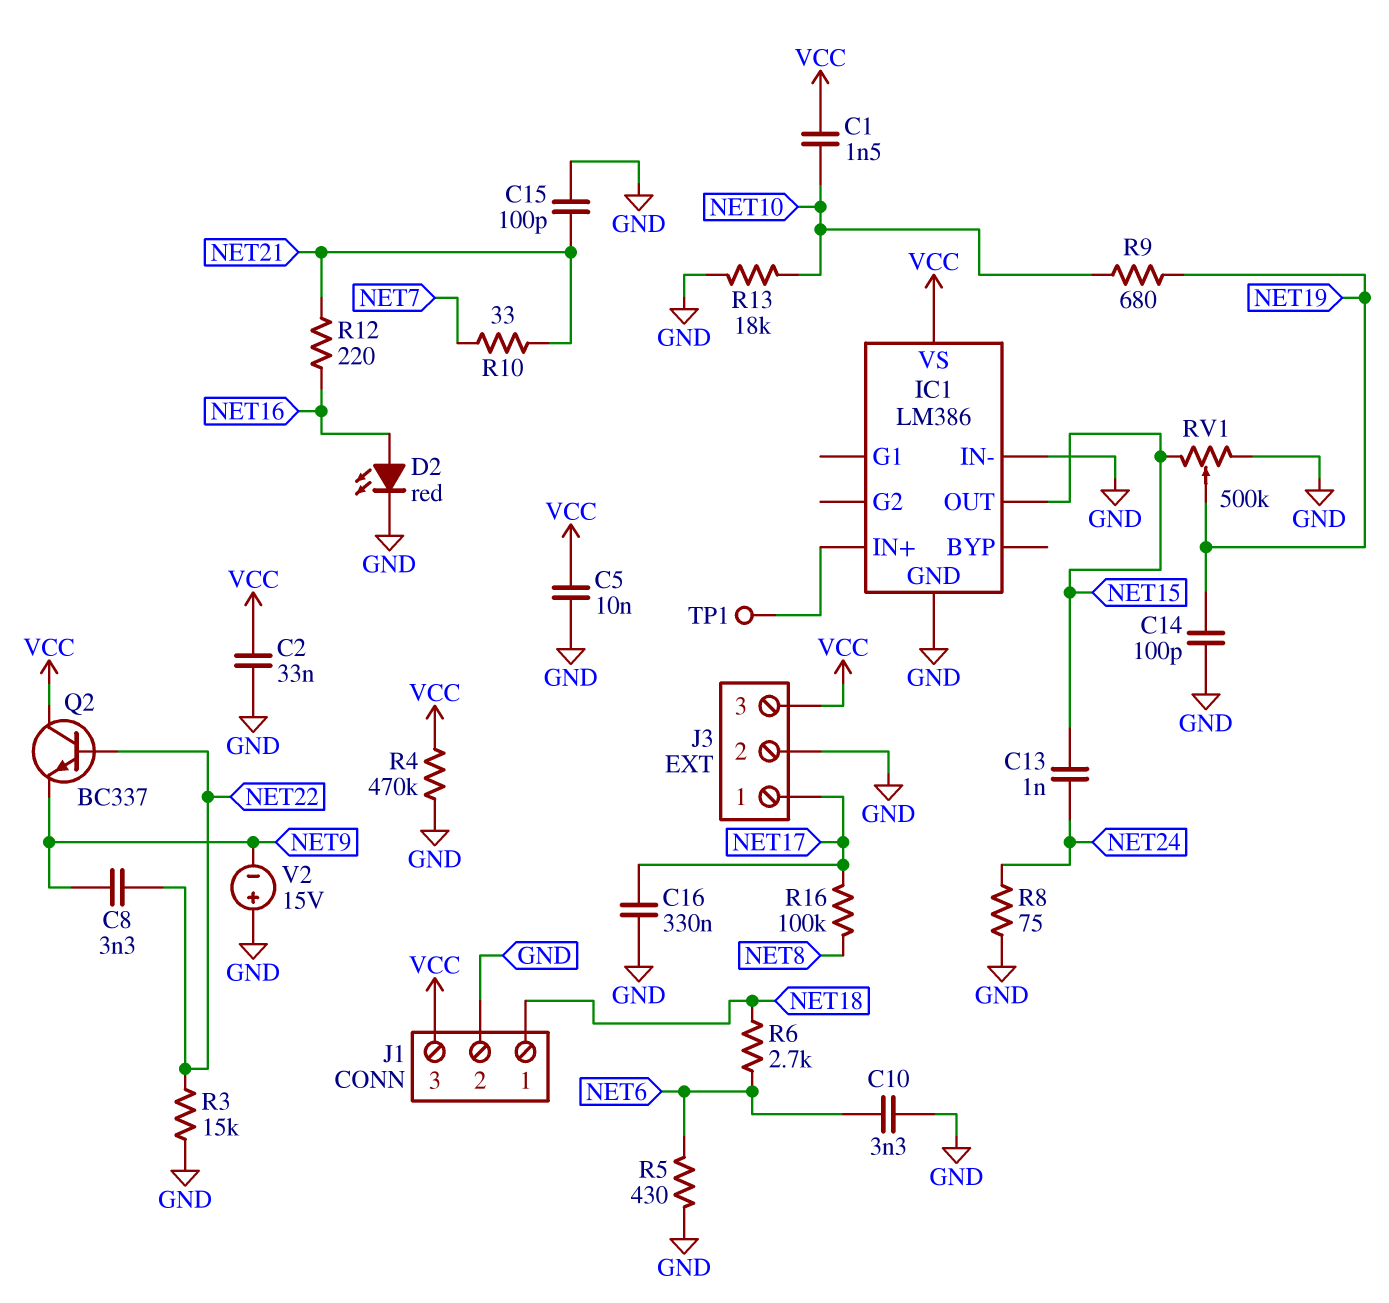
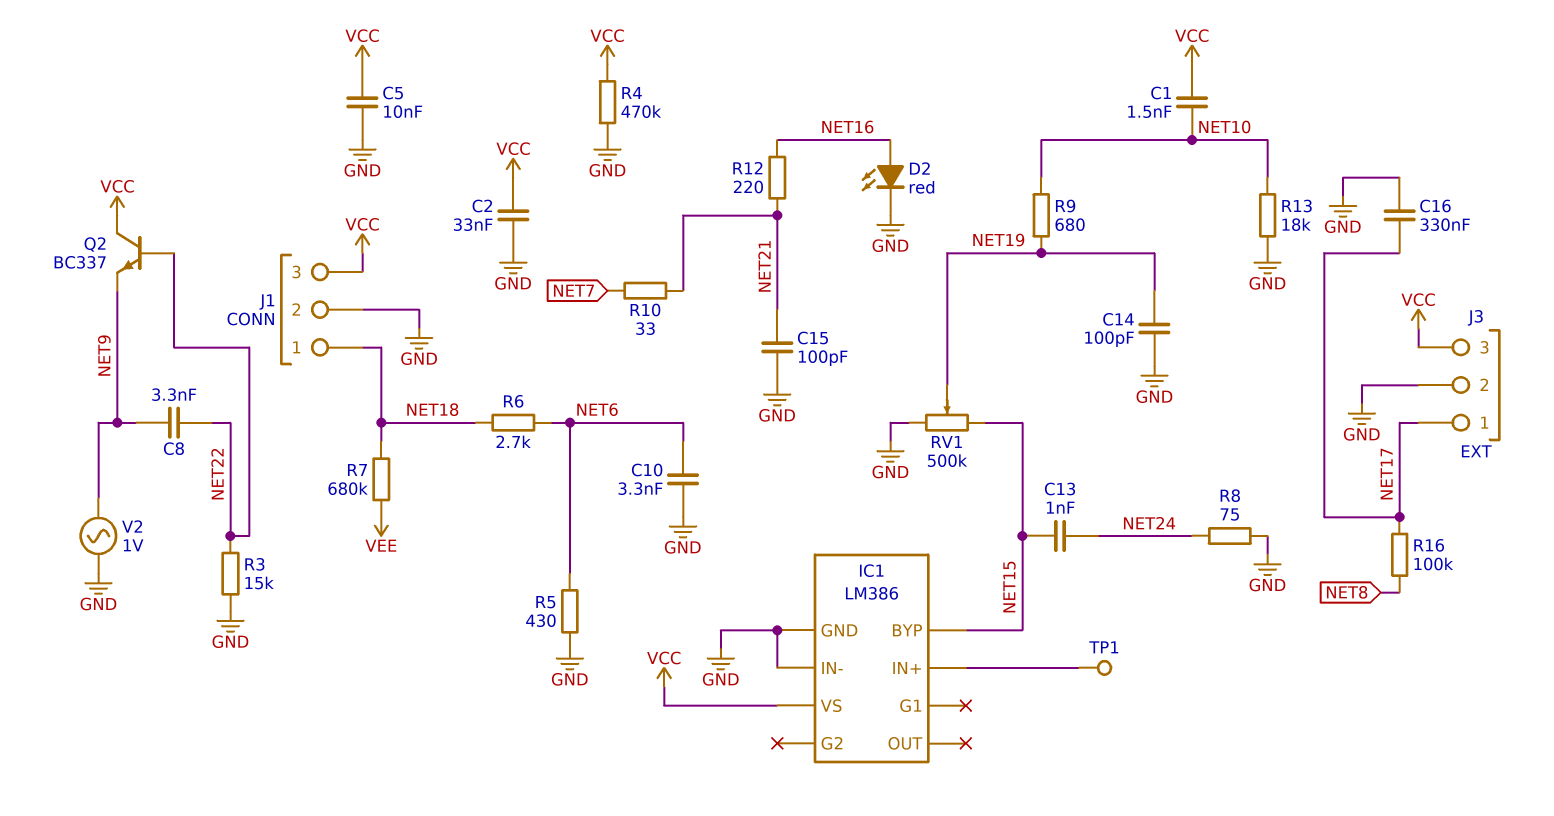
IC1 pin BYP: none -> NET15
IC1 pin OUT: NET15 -> none
R7: none -> 680k (NET18, VEE)
V2: 15V (plus GND, minus NET9) -> AC 1V (GND, NET9)

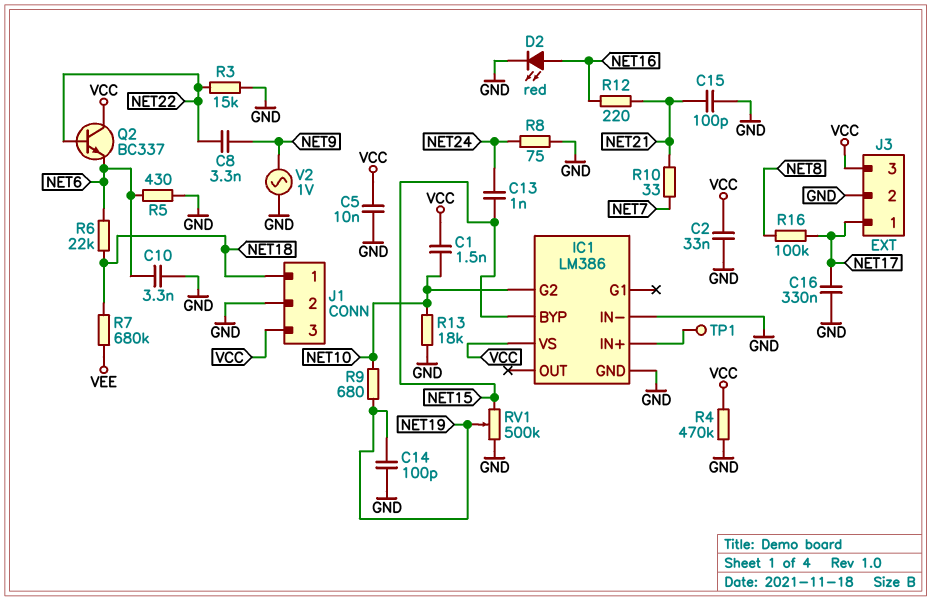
IC1 pin G2: none -> NET10
Q2: NPN BC337 (B NET22, C VCC, E NET9) -> NPN BC337 (B NET22, C VCC, E NET6)
R6: 2.7k (NET6, NET18) -> 22k (NET6, NET18)

